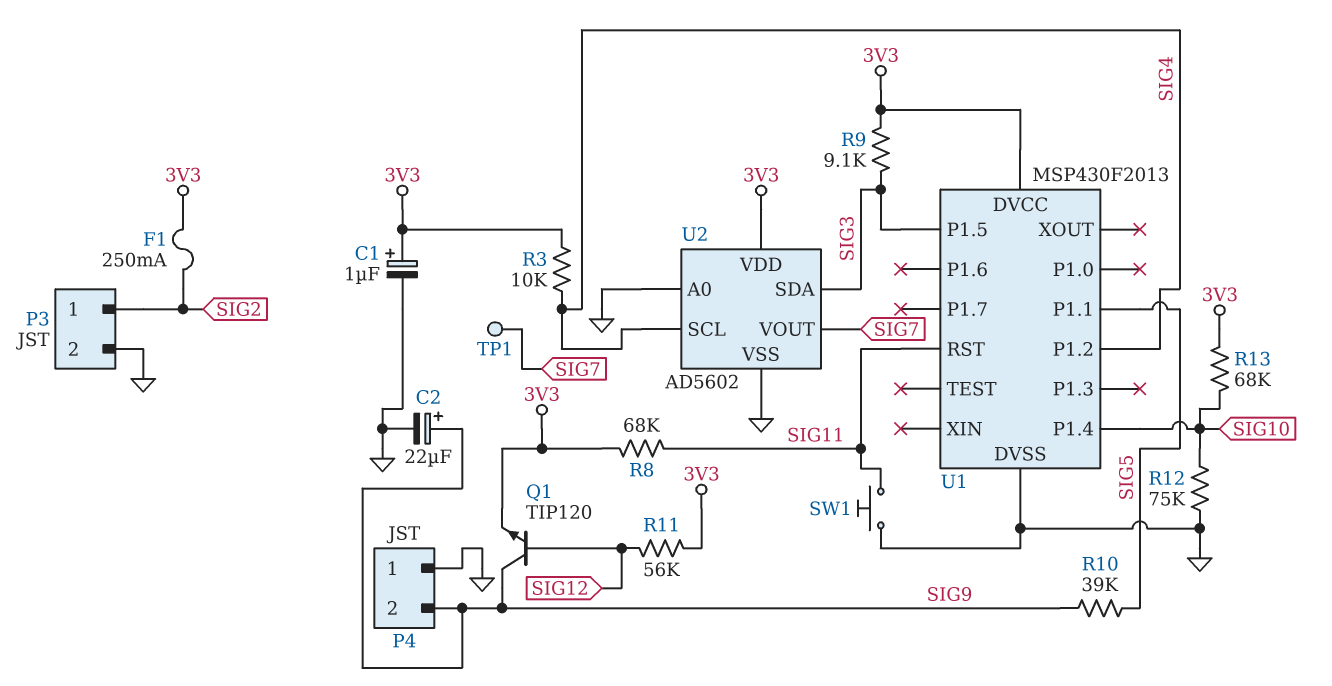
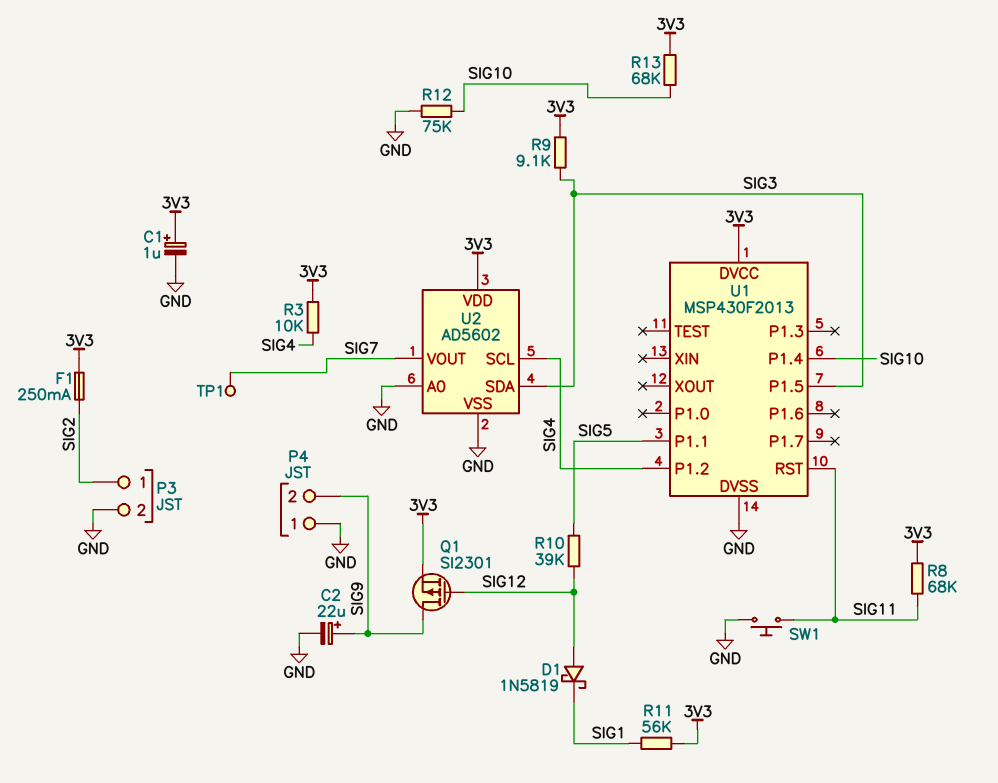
D1: none -> schottky 1N5819 (A SIG12, K SIG1)
Q1: NPN TIP120 (B SIG12, C SIG9, E 3V3) -> PMOS SI2301 (G SIG12, D SIG9, S 3V3)
R10: 39k (SIG5, SIG9) -> 39k (SIG5, SIG12)
R11: 56k (3V3, SIG12) -> 56k (3V3, SIG1)

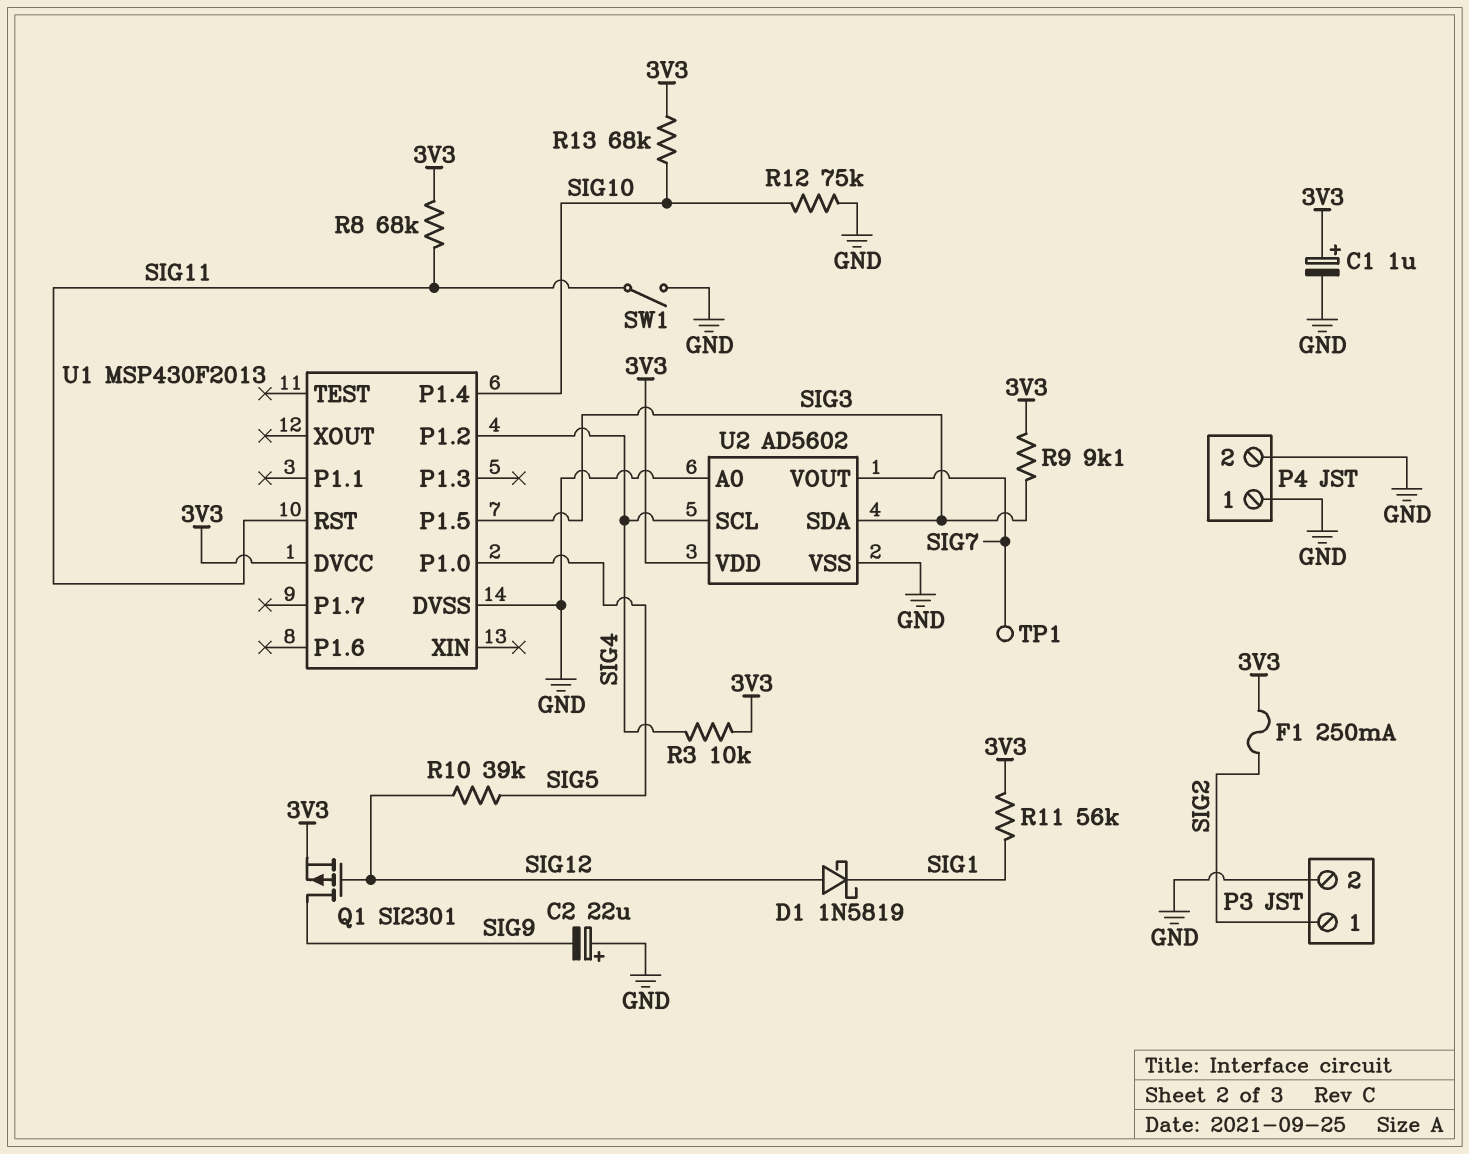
C2: 22uF (plus SIG9, minus GND) -> 22uF (plus GND, minus SIG9)
P4 pin 2: SIG9 -> GND
SW1: button (GND, SIG11) -> switch (GND, SIG11)
U1 pin P1.0: none -> SIG5
U1 pin P1.1: SIG5 -> none

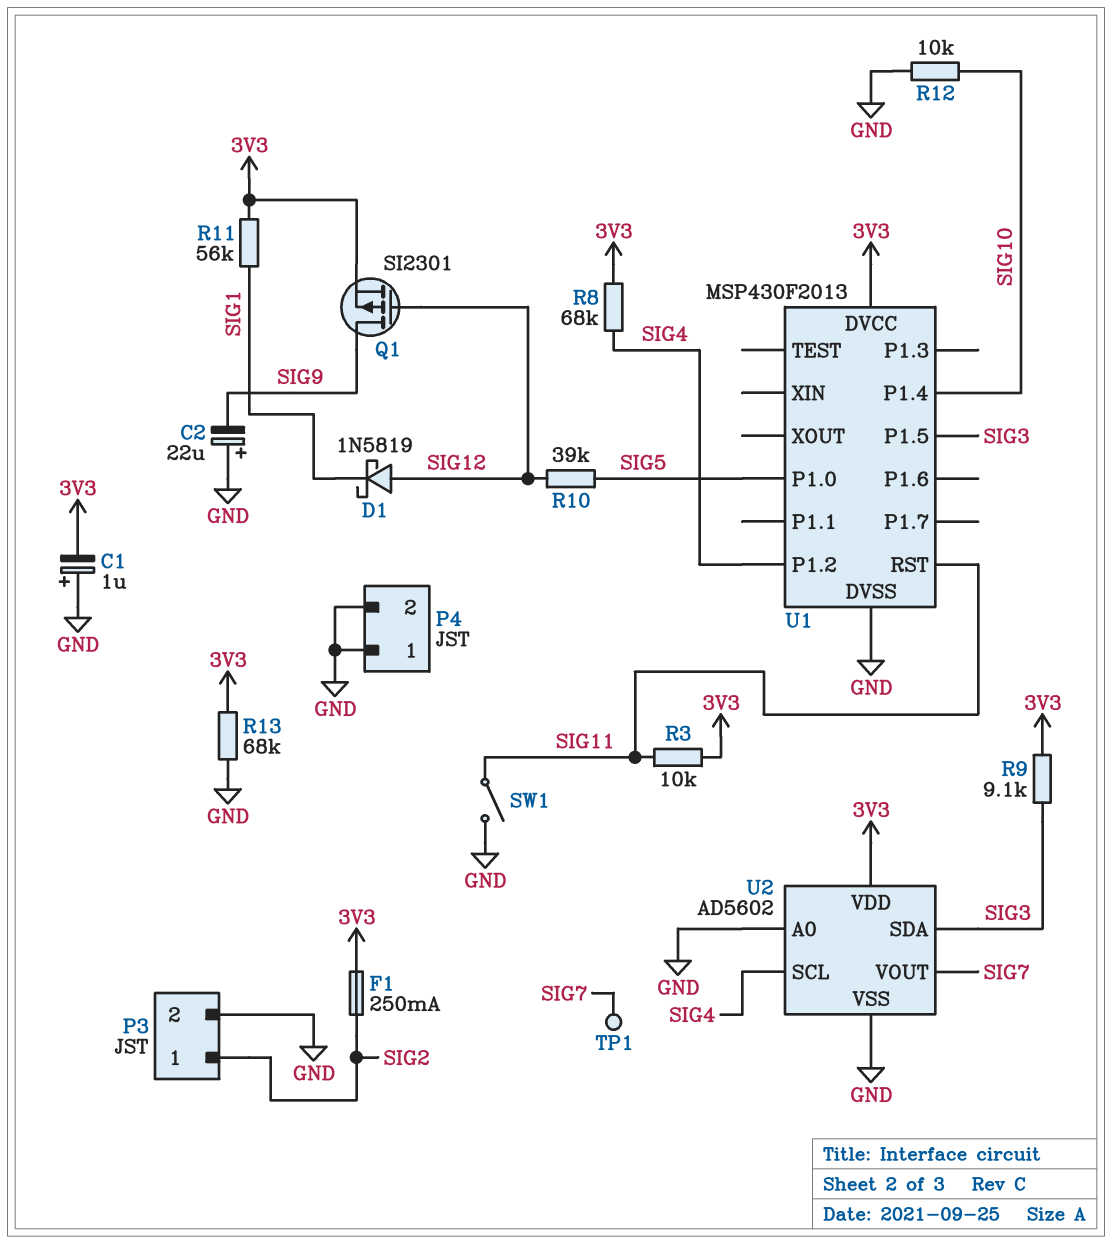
C1: 1uF (plus 3V3, minus GND) -> 1uF (plus GND, minus 3V3)
R3: 10k (3V3, SIG4) -> 10k (3V3, SIG11)
R8: 68k (3V3, SIG11) -> 68k (3V3, SIG4)
R12: 75k (GND, SIG10) -> 10k (GND, SIG10)
R13: 68k (3V3, SIG10) -> 68k (3V3, GND)

